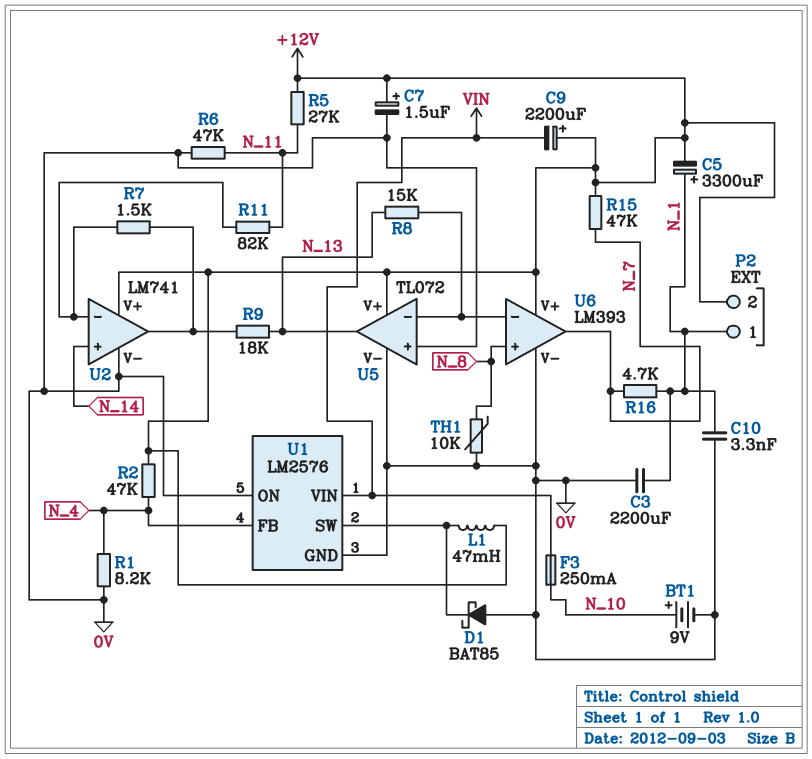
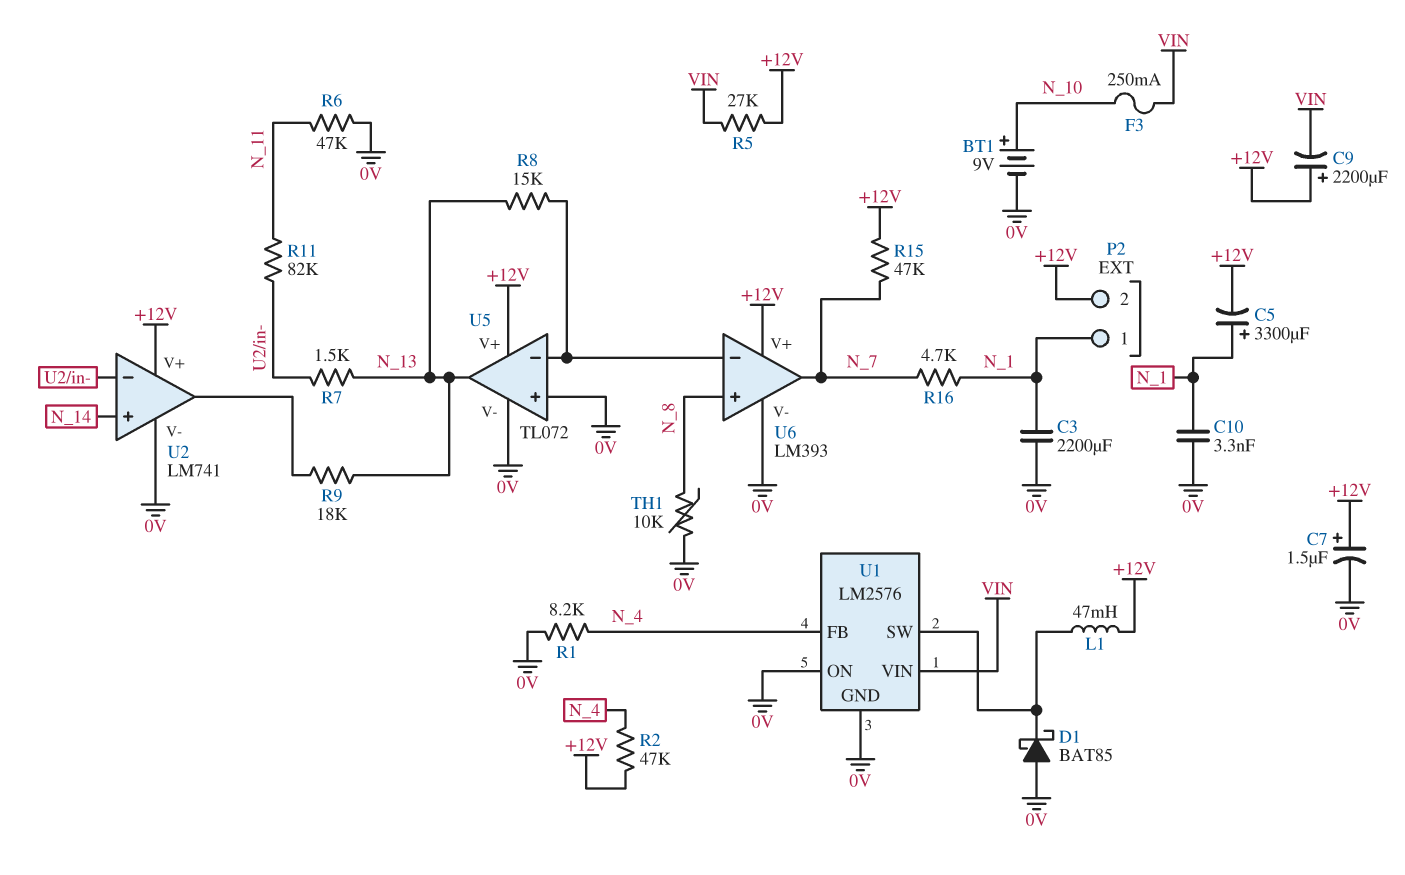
R5: 27k (+12V, N_11) -> 27k (+12V, VIN)
R7: 1.5k (U2/in-, U2/out) -> 1.5k (N_13, U2/in-)

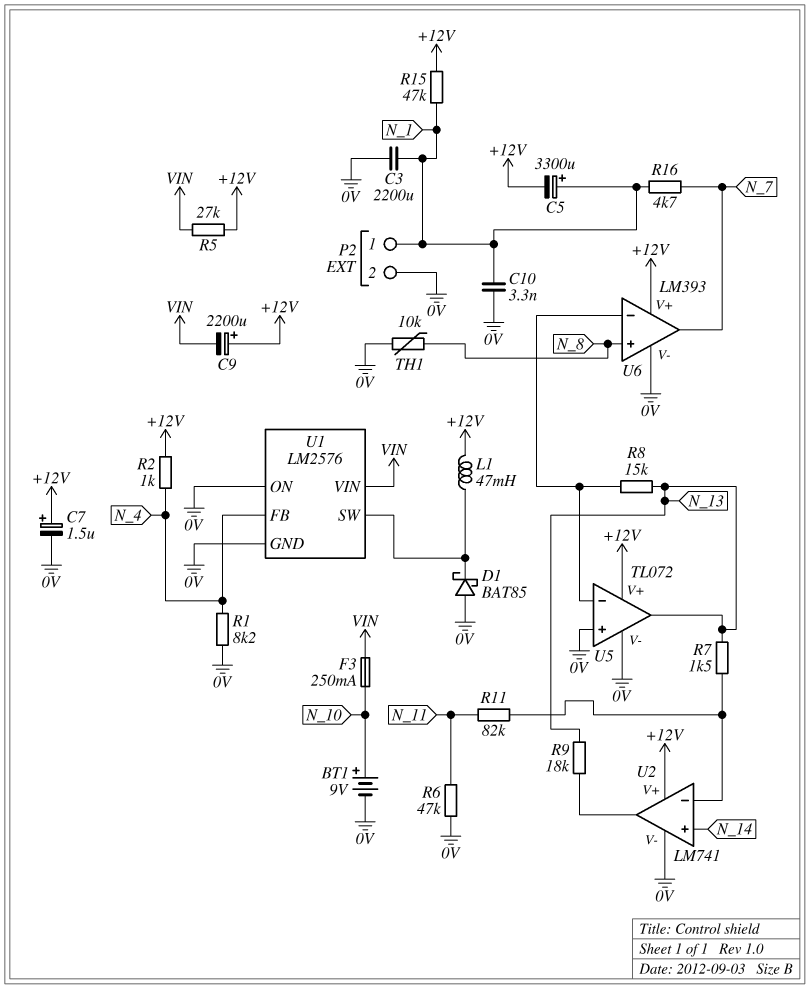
P2 pin 2: +12V -> 0V
R2: 47k (+12V, N_4) -> 1k (+12V, N_4)
R15: 47k (+12V, N_7) -> 47k (+12V, N_1)

